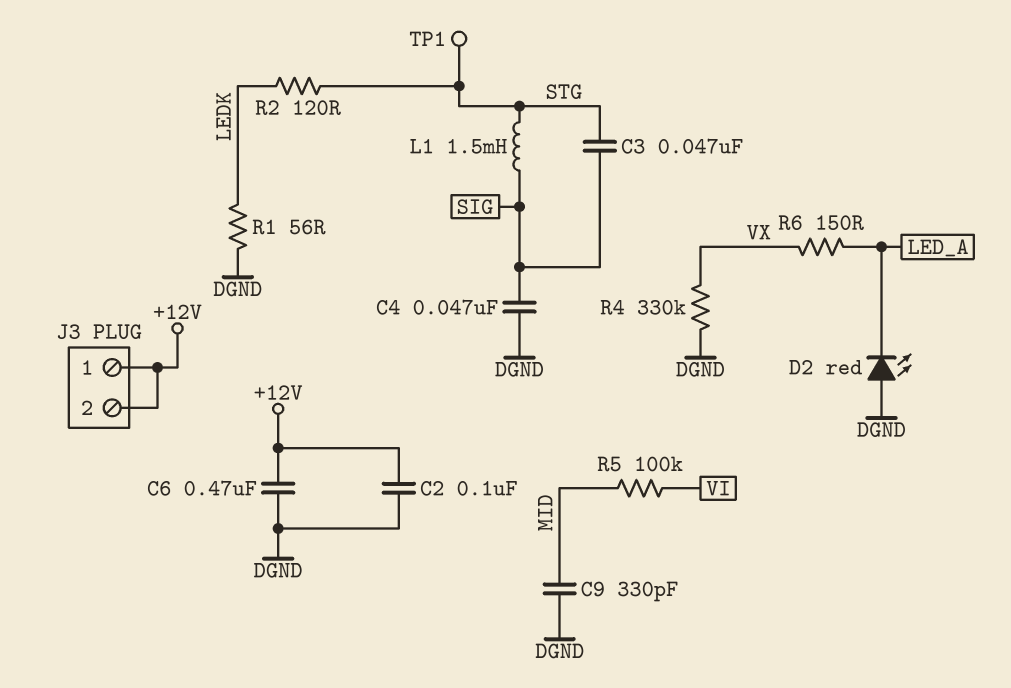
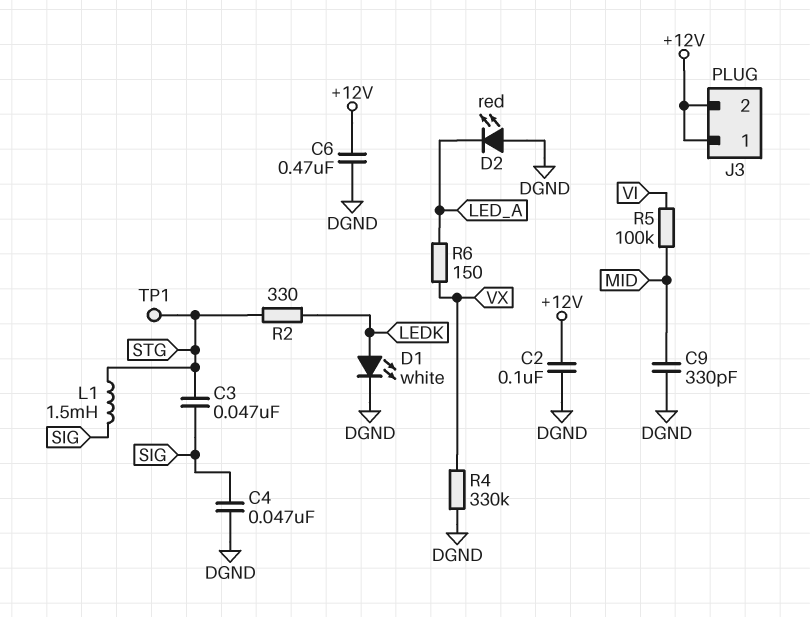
D1: none -> LED white (A LEDK, K DGND)
R1: 56 (DGND, LEDK) -> none
R2: 120 (LEDK, STG) -> 330 (LEDK, STG)

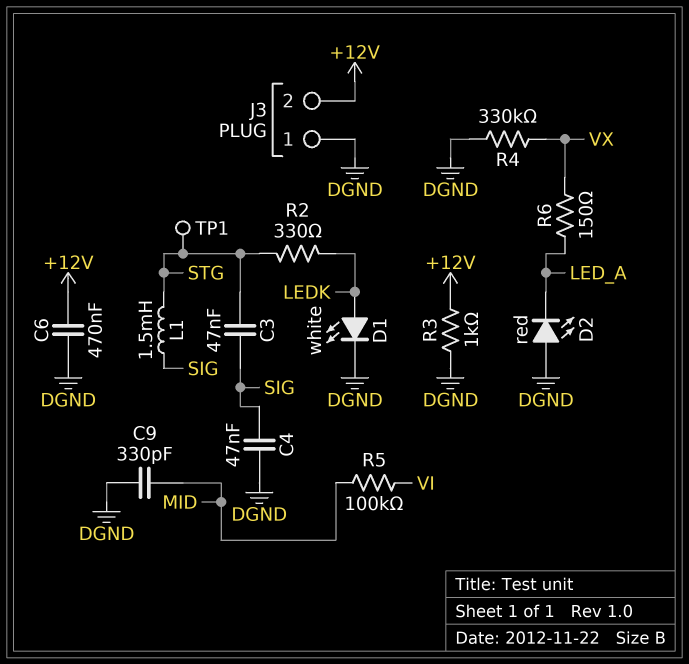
C2: 100nF (+12V, DGND) -> none
J3 pin 1: +12V -> DGND
R3: none -> 1k (+12V, DGND)

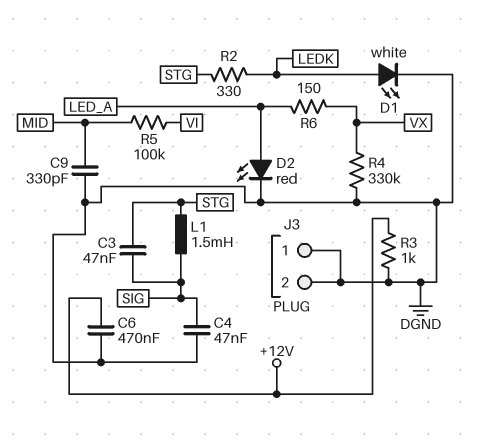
D2: LED red (A DGND, K LED_A) -> LED red (A LED_A, K DGND)
J3 pin 2: +12V -> DGND
TP1: test point (STG) -> none

